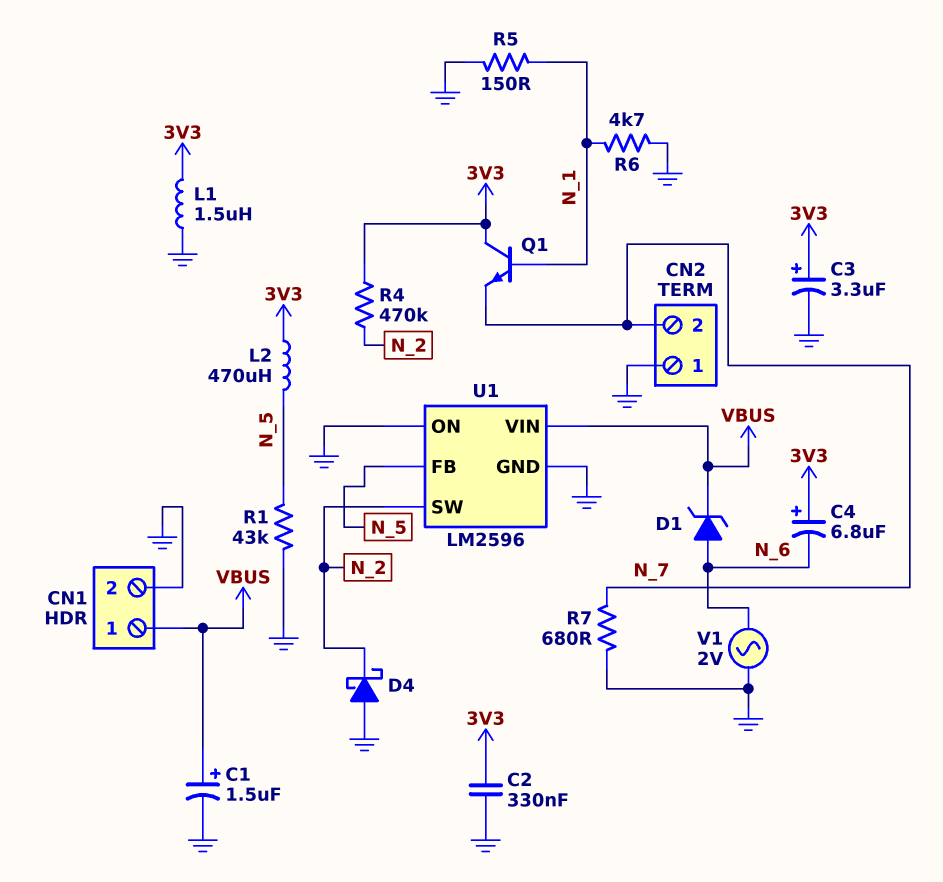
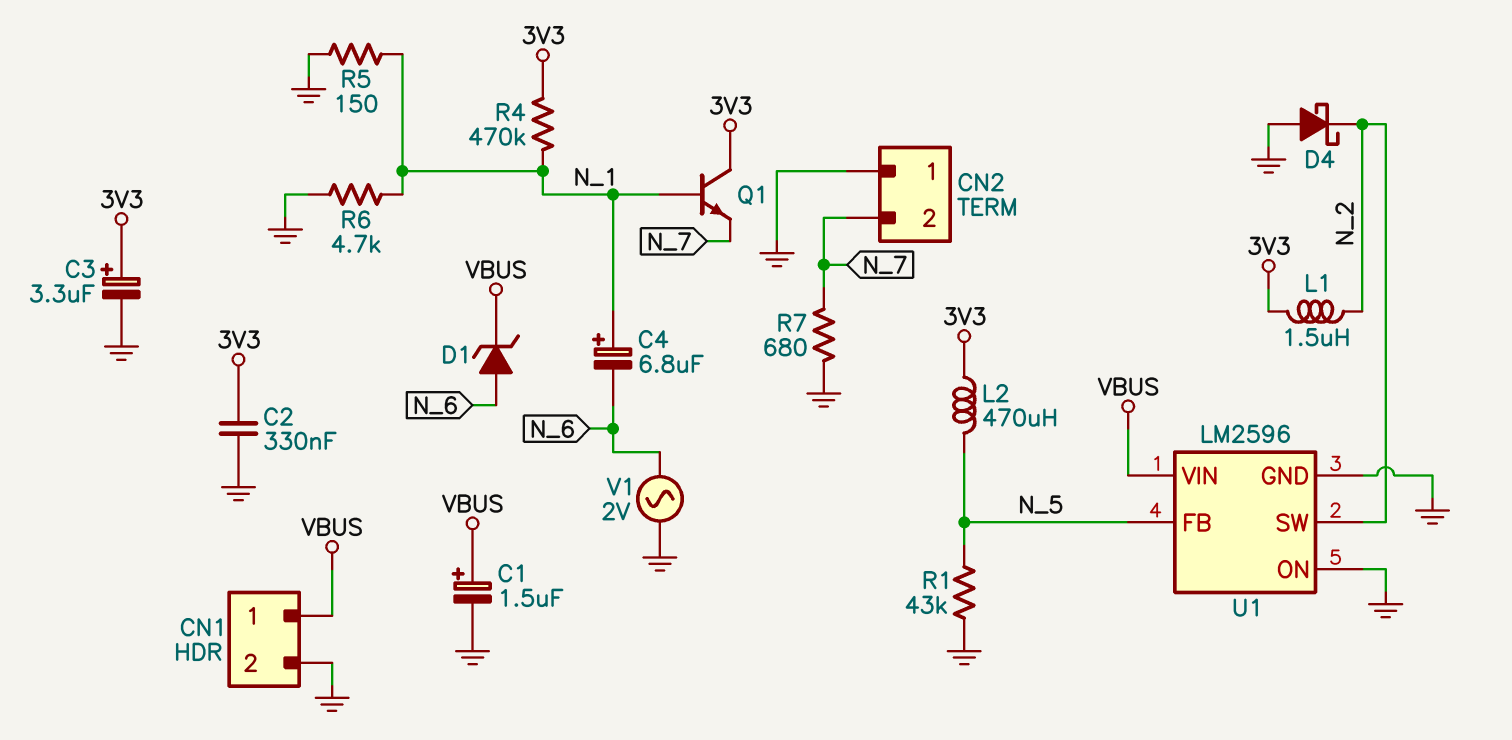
C4: 6.8uF (plus 3V3, minus N_6) -> 6.8uF (plus N_1, minus N_6)
L1: 1.5uH (3V3, GND) -> 1.5uH (3V3, N_2)
R4: 470k (3V3, N_2) -> 470k (3V3, N_1)

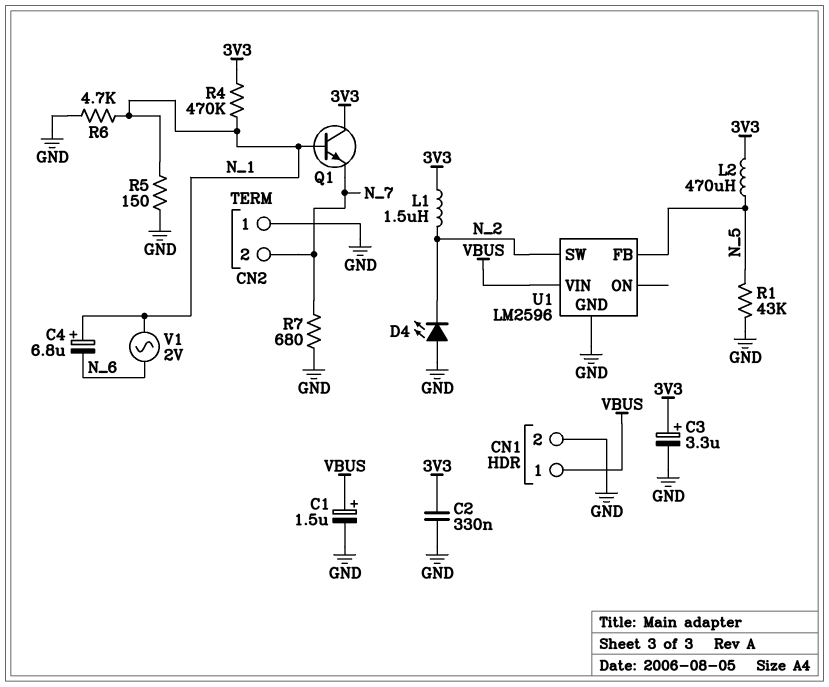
D1: zener (A N_6, K VBUS) -> none
D4: schottky (A GND, K N_2) -> LED (A GND, K N_2)
U1 pin ON: GND -> none
V1: AC 2V (GND, N_6) -> AC 2V (N_1, N_6)

